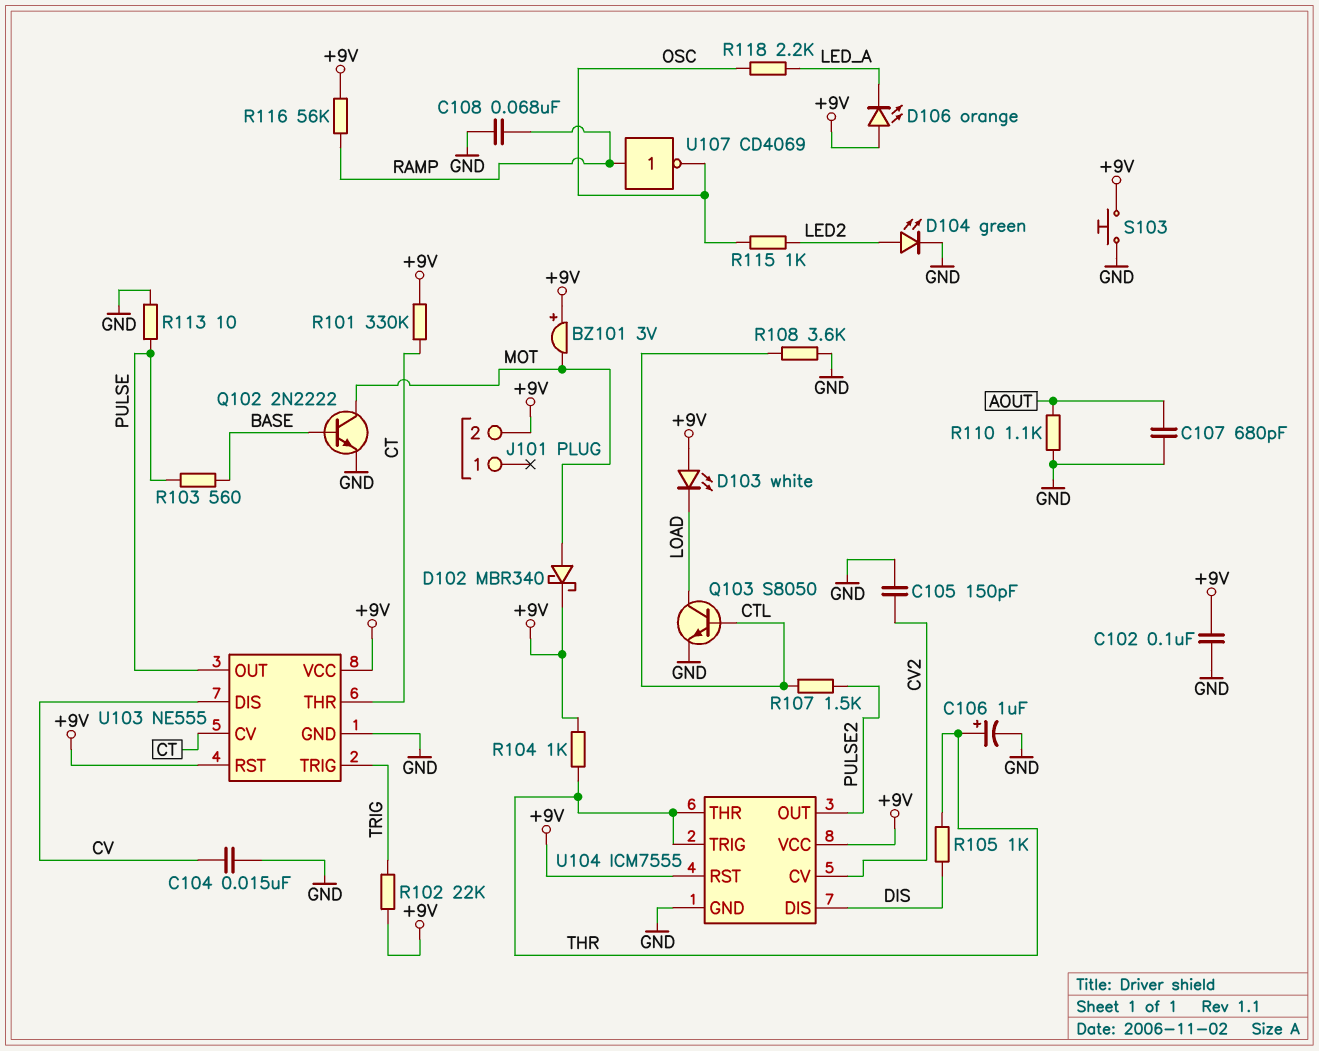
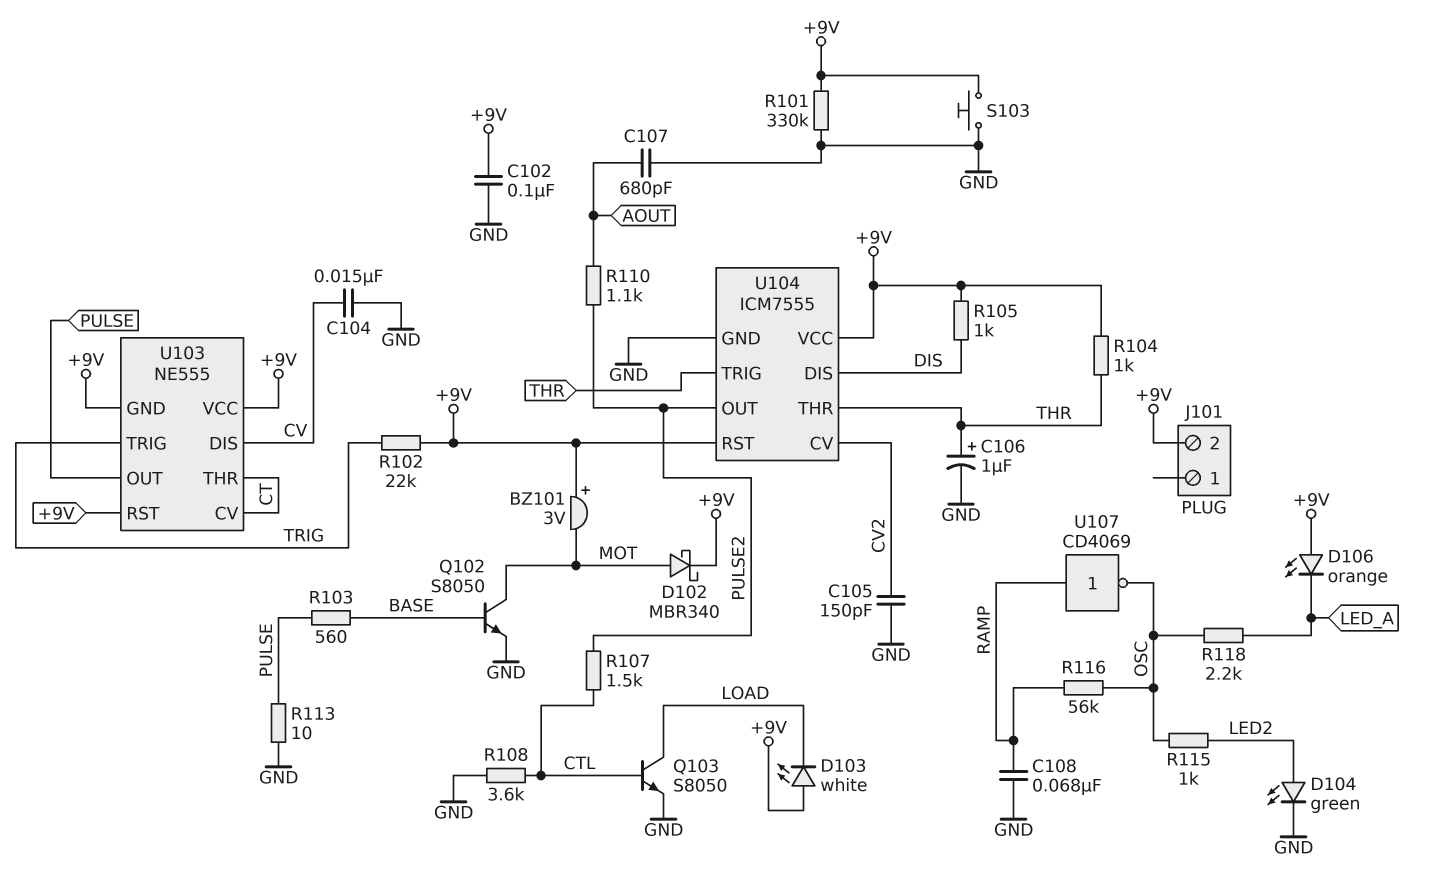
Q102: NPN 2N2222 (B BASE, C MOT, E GND) -> NPN S8050 (B BASE, C MOT, E GND)
R101: 330k (+9V, CT) -> 330k (+9V, GND)
R105: 1k (DIS, THR) -> 1k (+9V, DIS)
R110: 1.1k (AOUT, GND) -> 1.1k (AOUT, PULSE2)
R116: 56k (+9V, RAMP) -> 56k (OSC, RAMP)
U103 pin GND: GND -> +9V

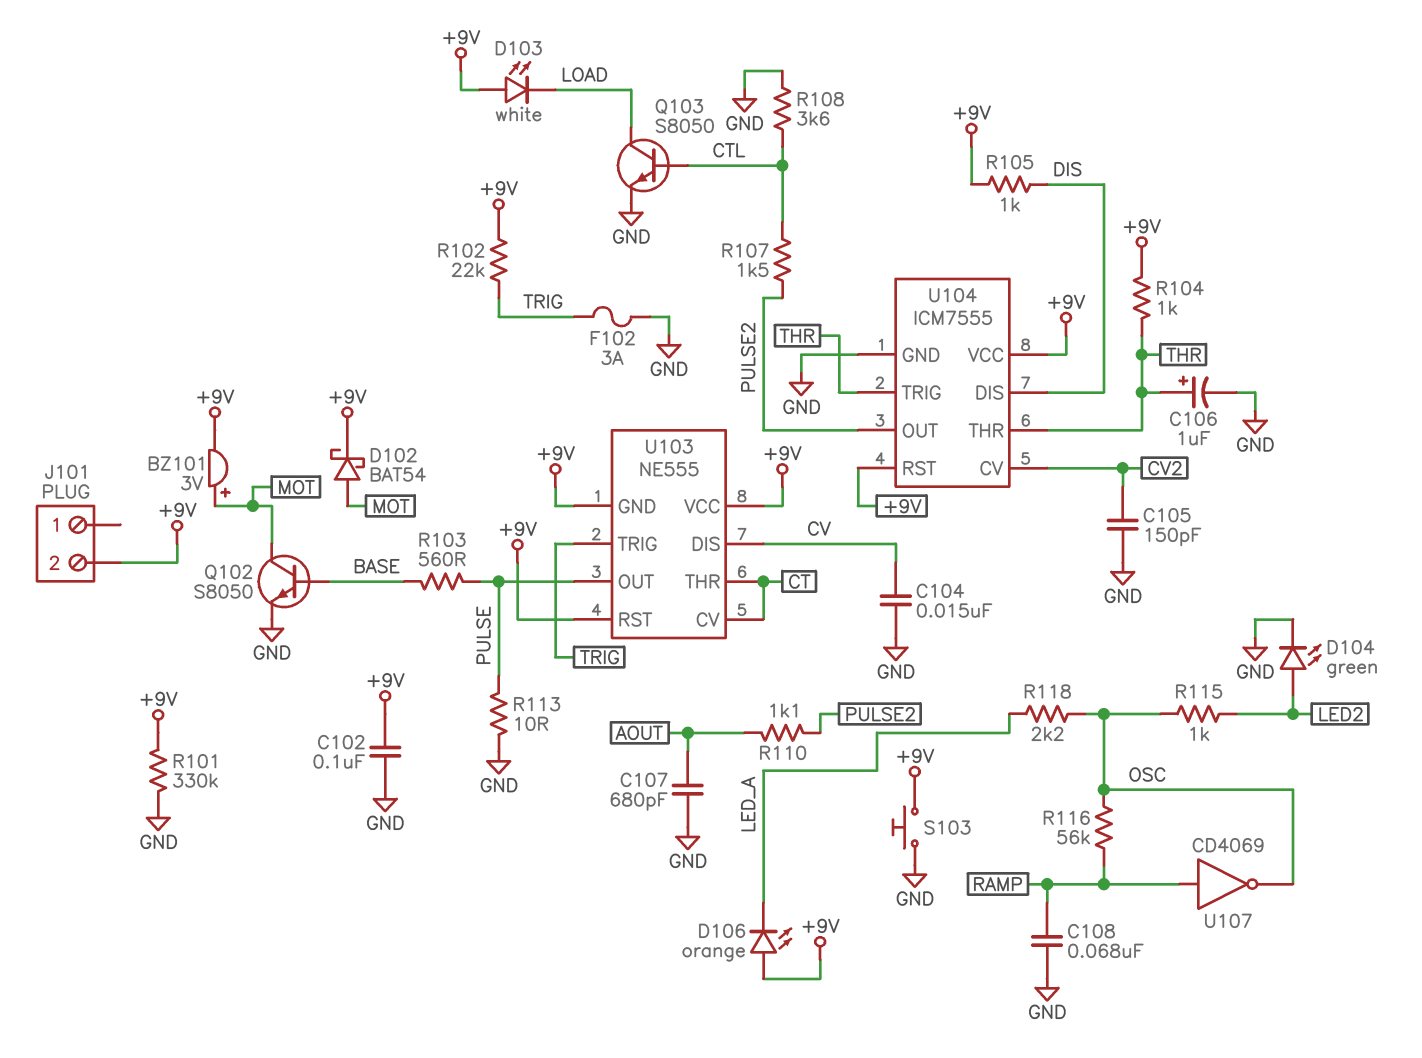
BZ101: buzzer 3V (plus +9V, minus MOT) -> buzzer 3V (plus MOT, minus +9V)
D102: schottky MBR340 (A MOT, K +9V) -> schottky BAT54 (A MOT, K +9V)
F102: none -> 3A (GND, TRIG)

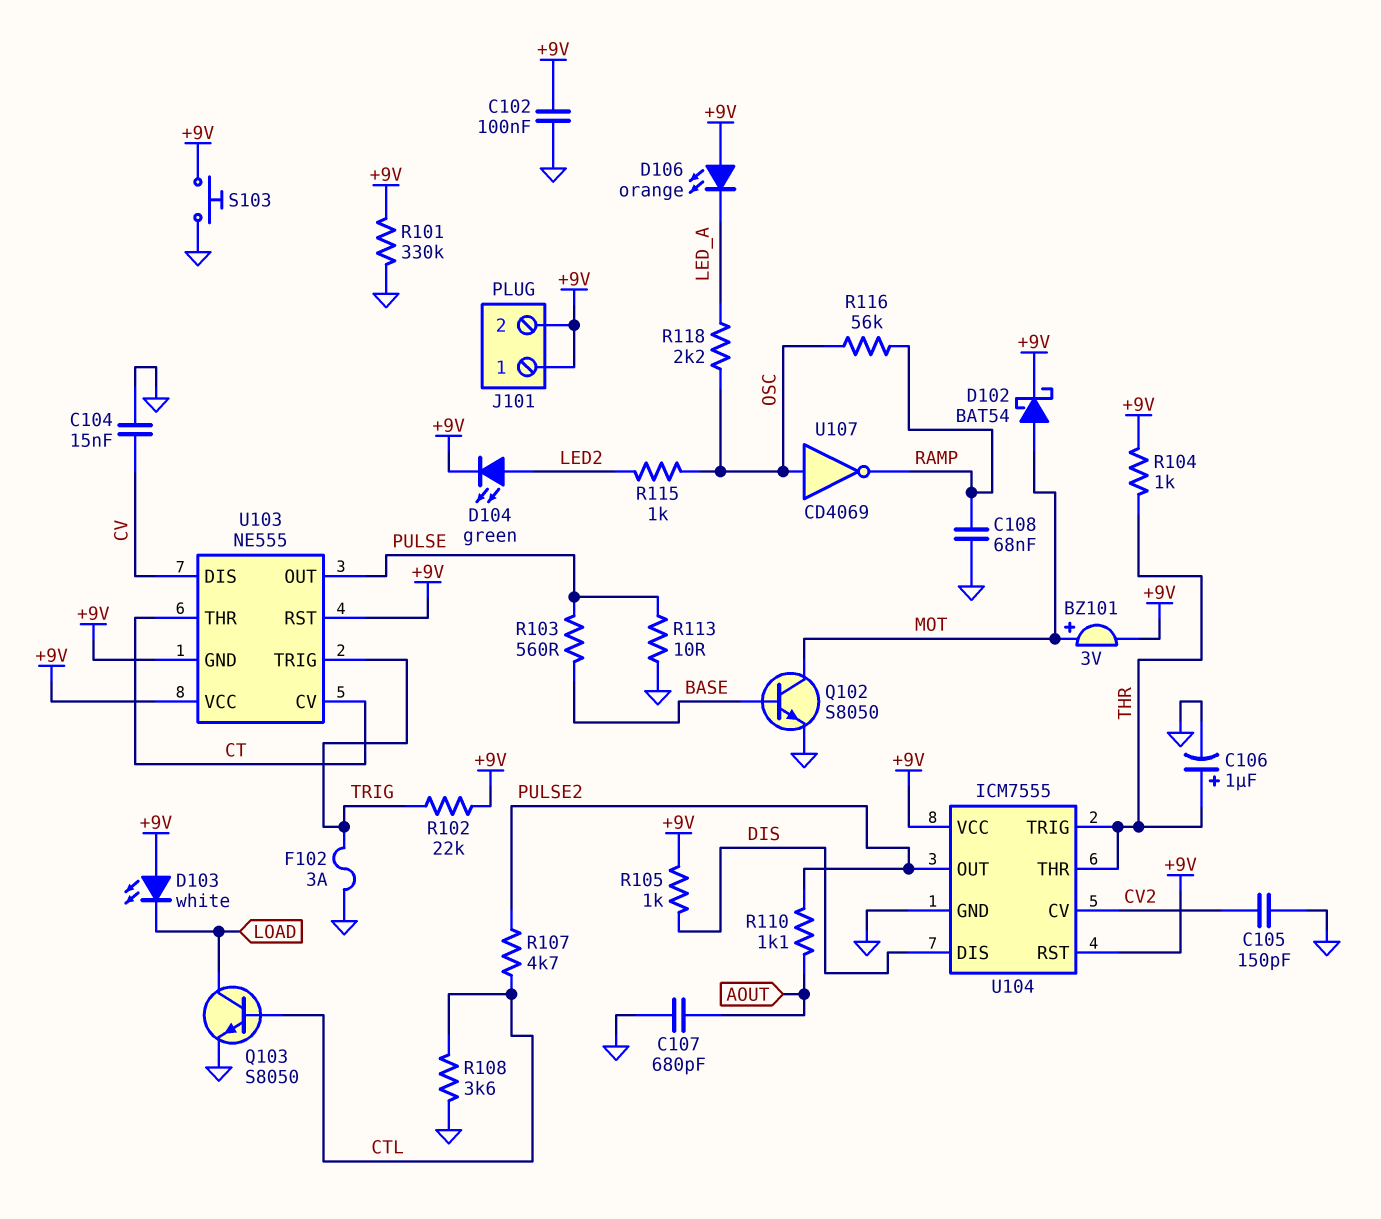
D104: LED green (A LED2, K GND) -> LED green (A LED2, K +9V)
J101 pin 1: none -> +9V
R107: 1.5k (CTL, PULSE2) -> 4.7k (CTL, PULSE2)
U107: NOT CD4069 (in RAMP, out OSC) -> NOT CD4069 (in OSC, out RAMP)

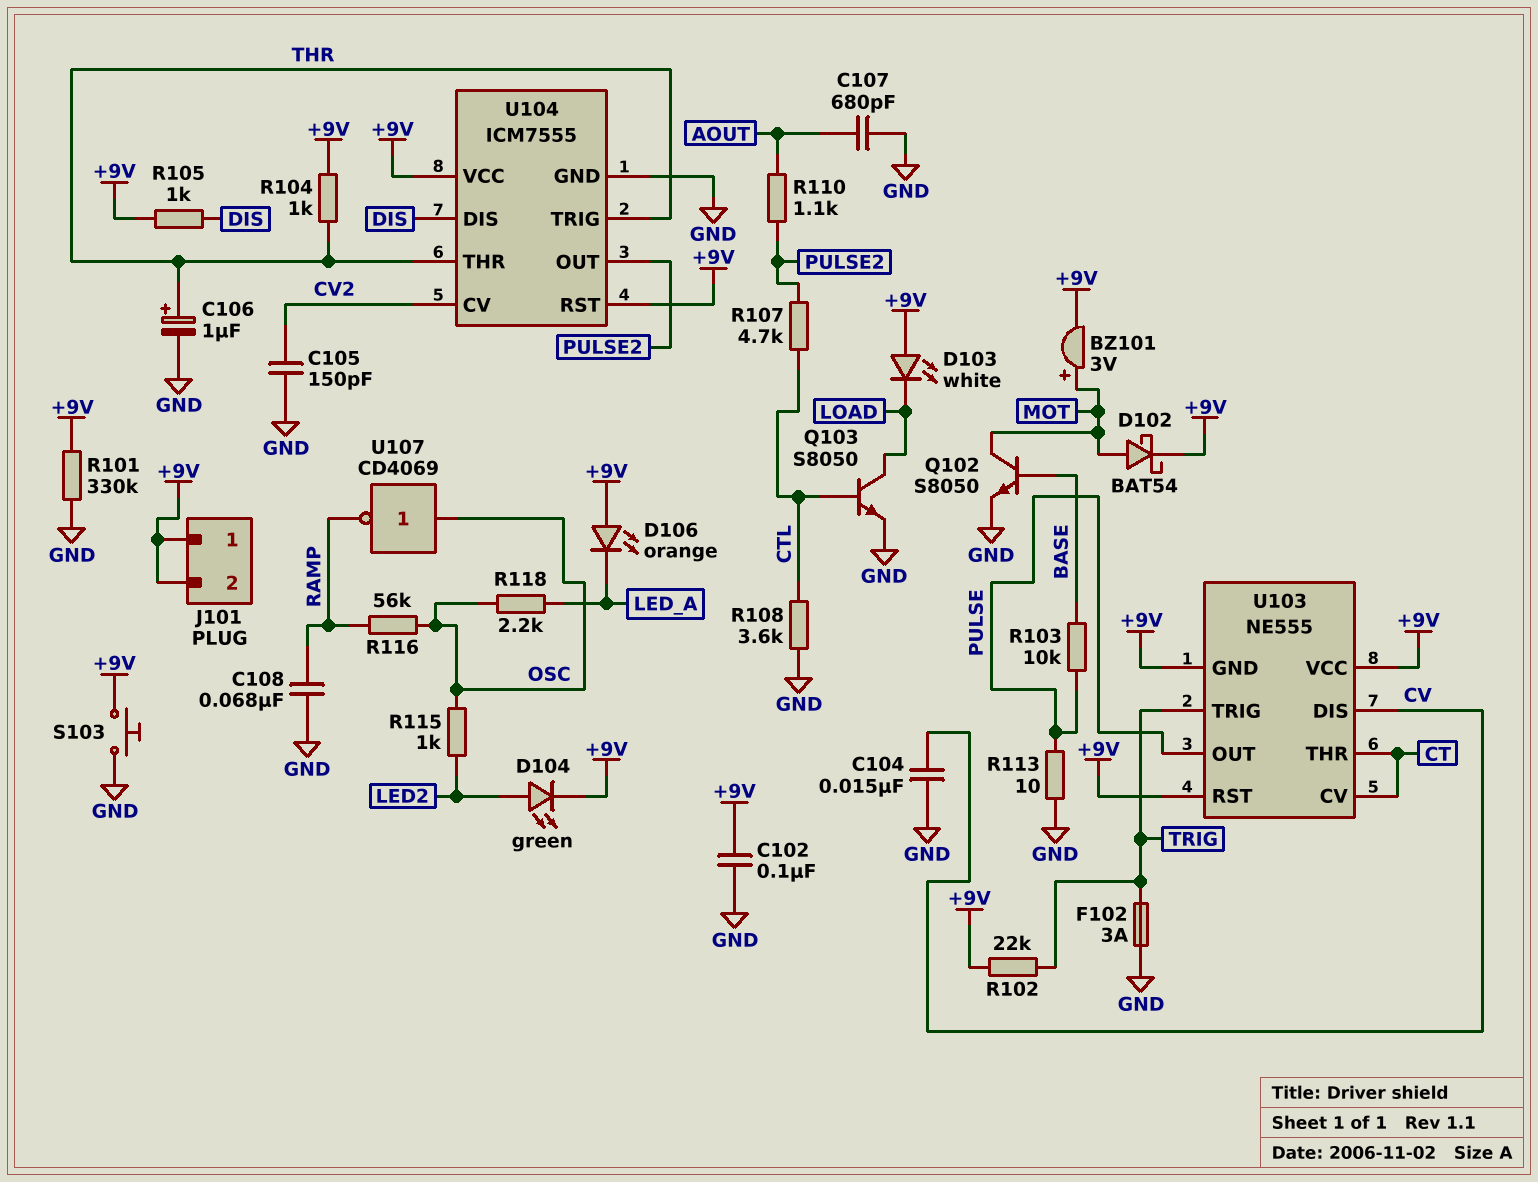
R103: 560 (BASE, PULSE) -> 10k (BASE, PULSE)

